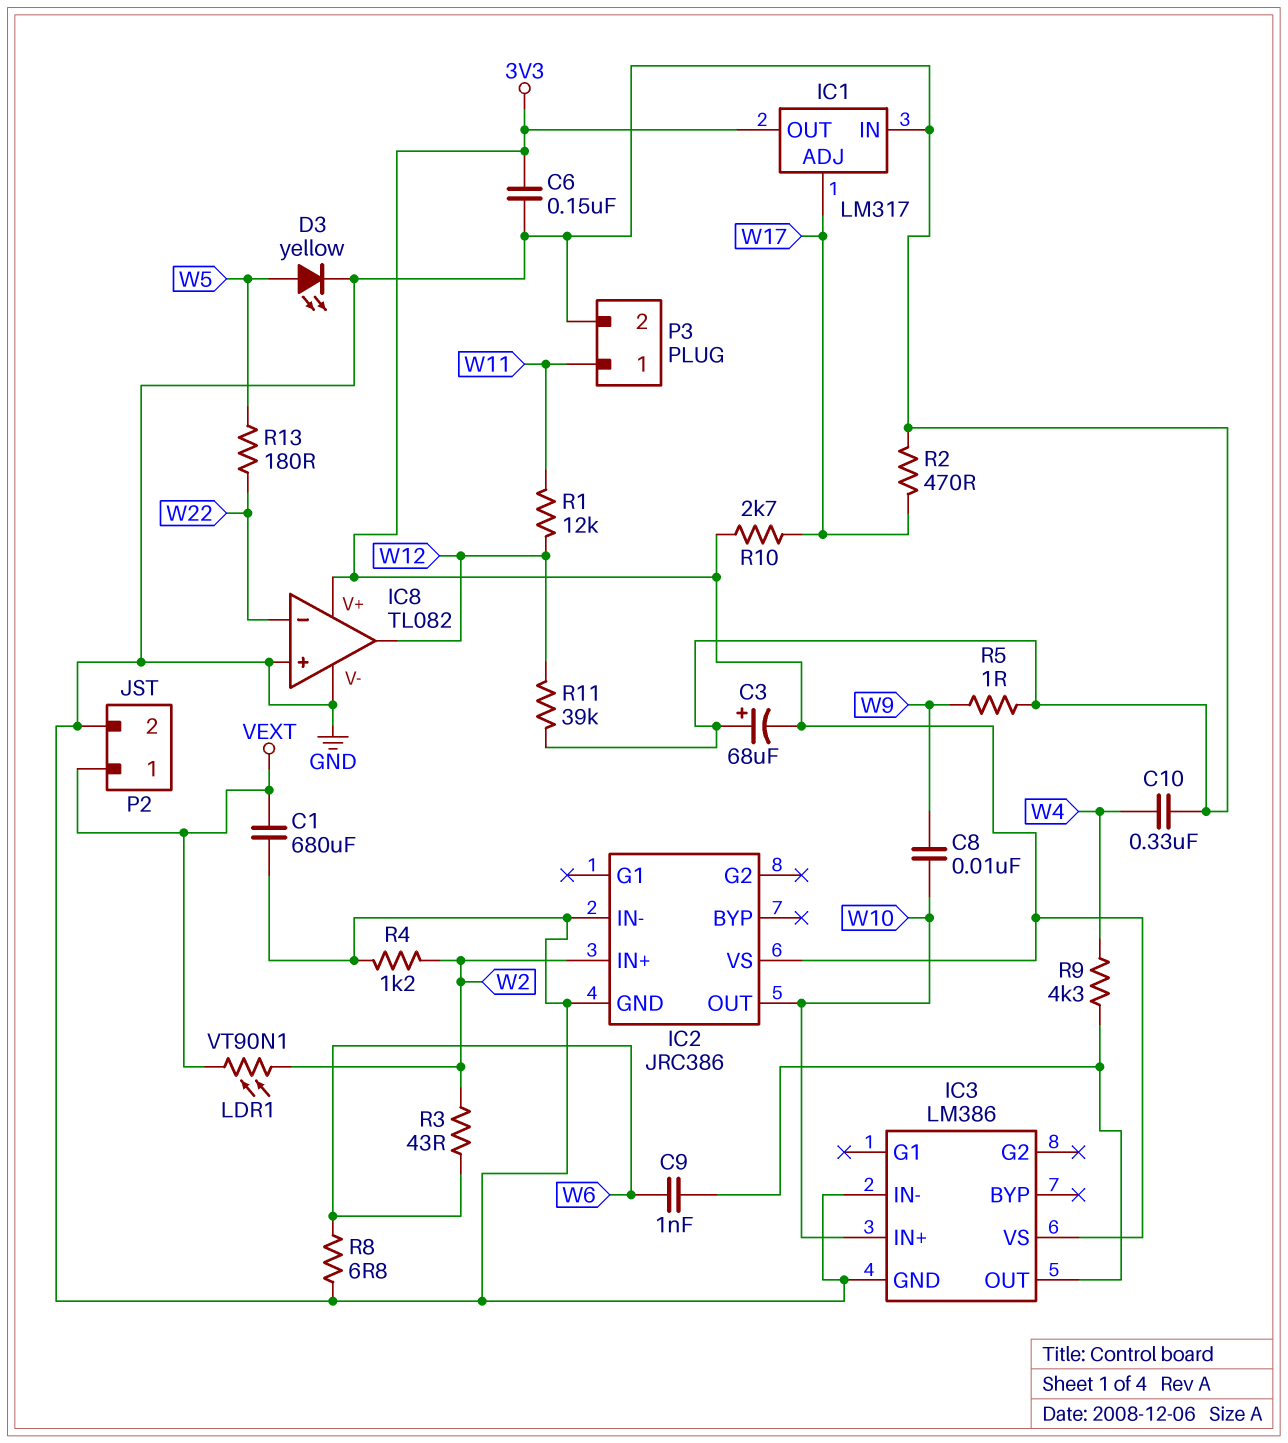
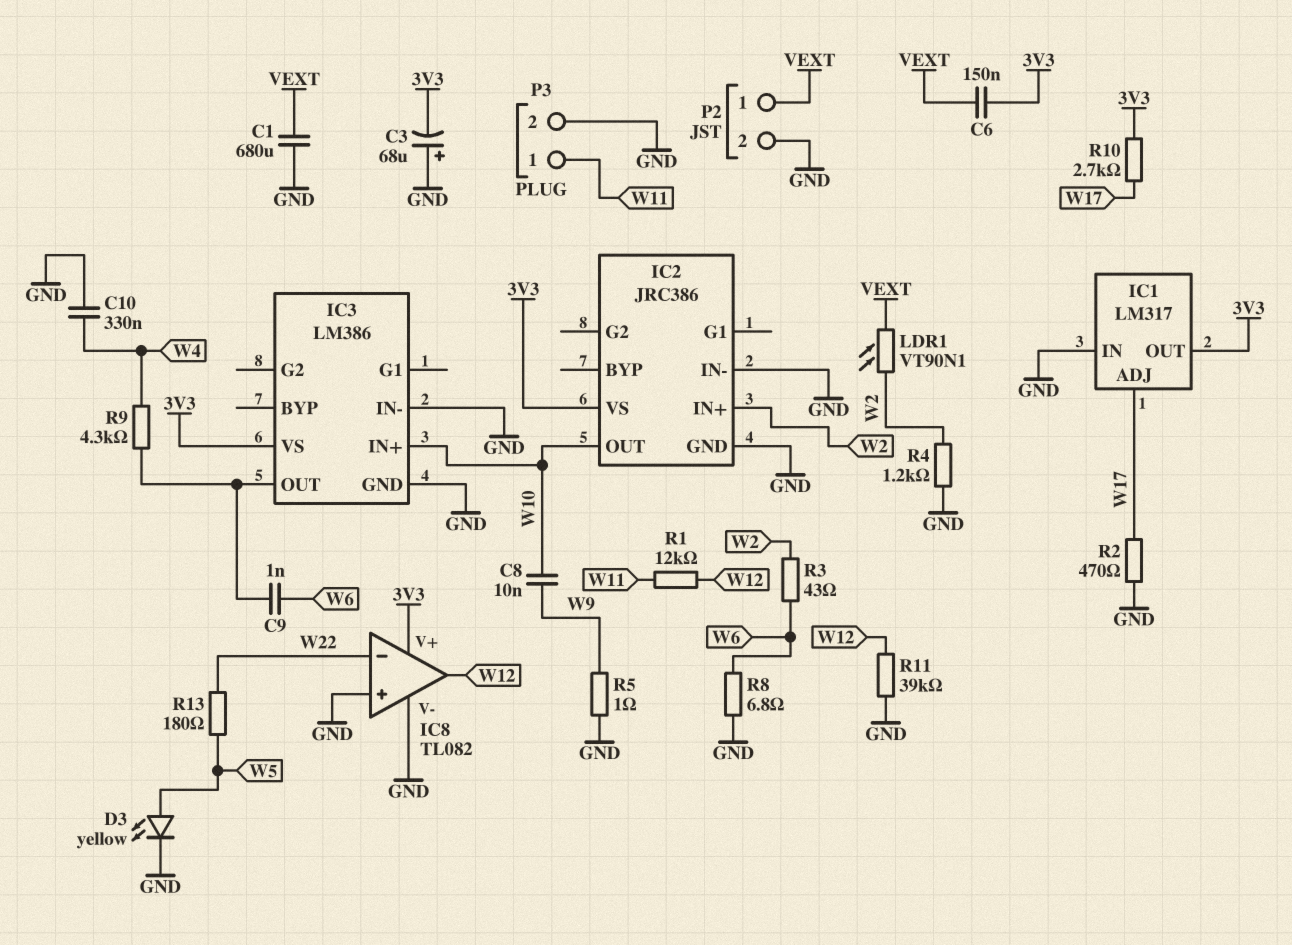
C6: 150nF (3V3, GND) -> 150nF (3V3, VEXT)

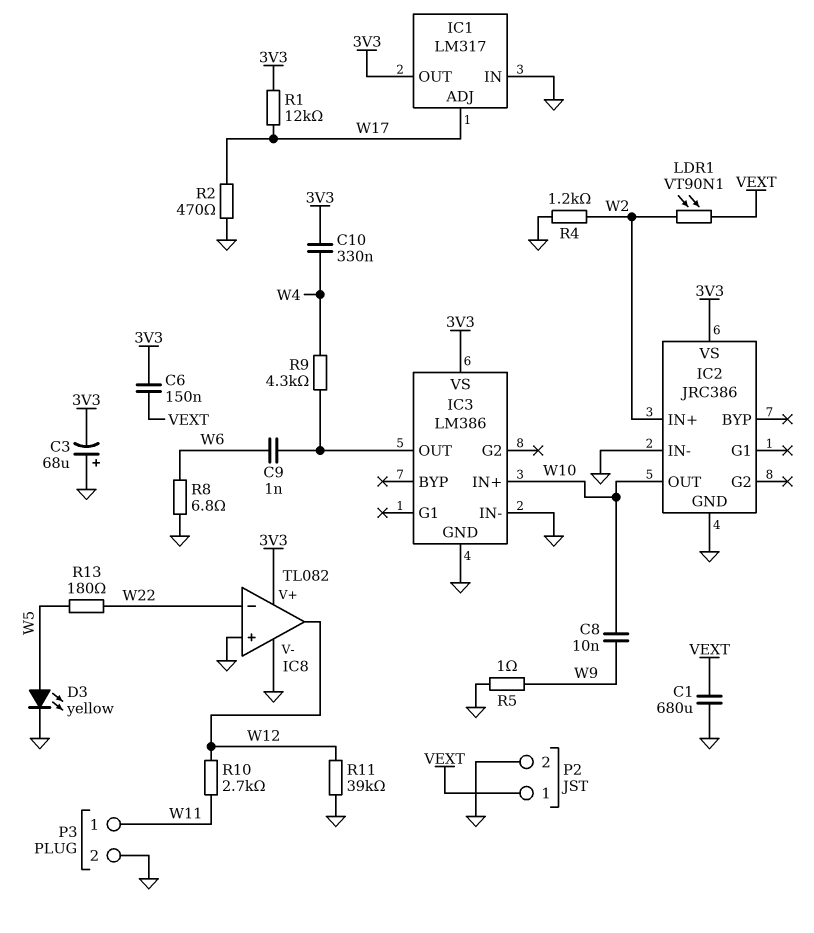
C10: 330nF (GND, W4) -> 330nF (3V3, W4)
R1: 12k (W11, W12) -> 12k (3V3, W17)
R3: 43 (W2, W6) -> none
R10: 2.7k (3V3, W17) -> 2.7k (W11, W12)

